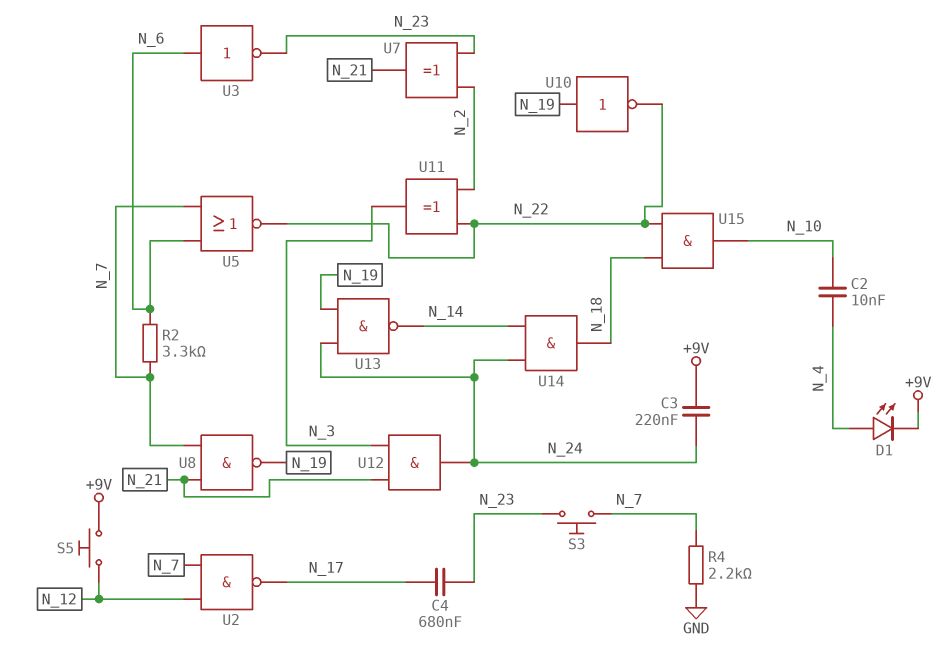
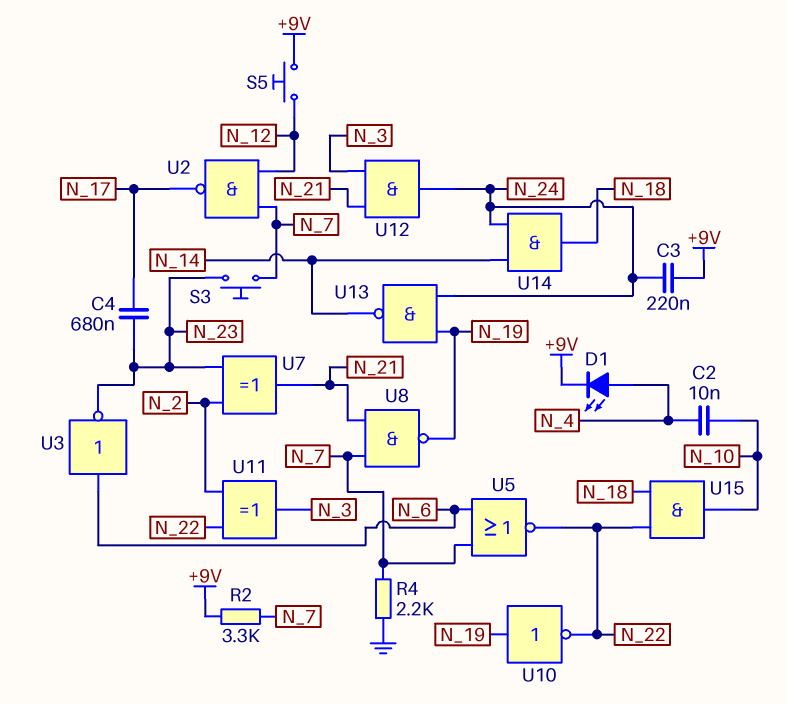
R2: 3.3k (N_6, N_7) -> 3.3k (+9V, N_7)

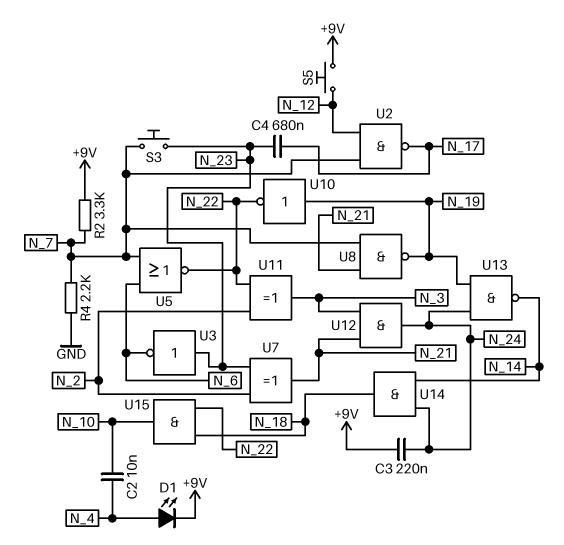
U3: NOT (in N_6, out N_23) -> NOT (in N_23, out N_6)

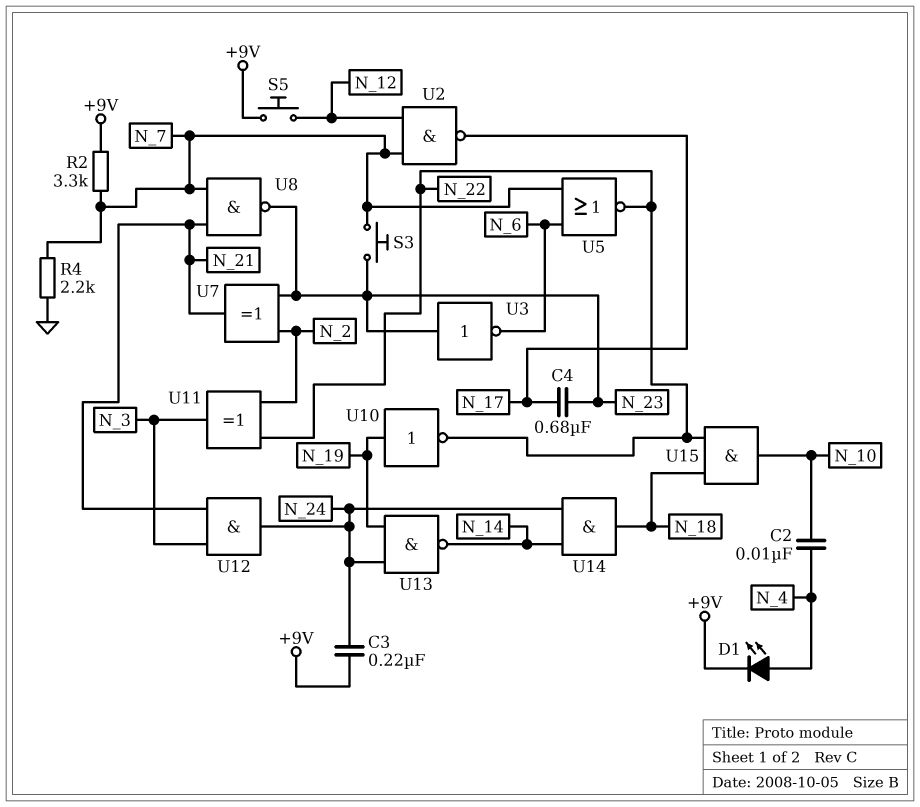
U8: NAND (in N_7, in N_21, out N_19) -> NAND (in N_7, in N_21, out N_23)

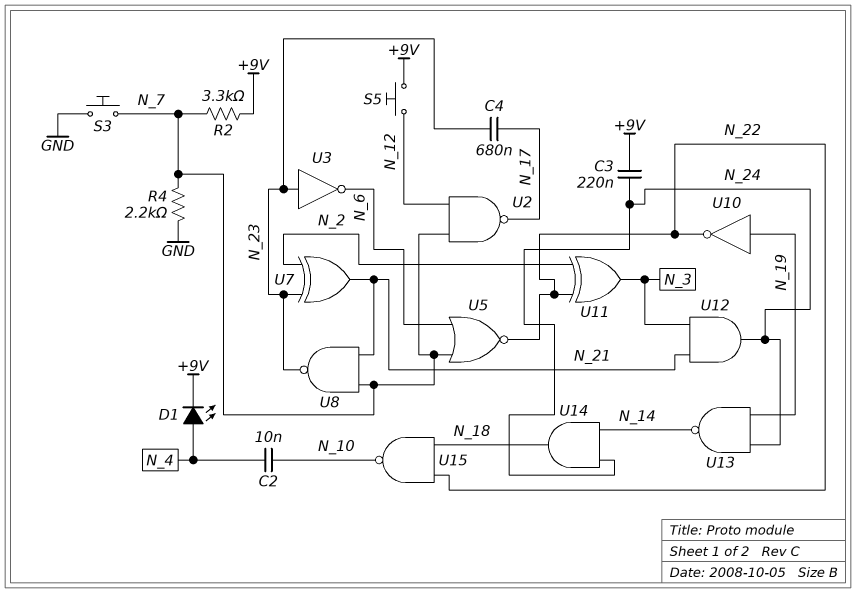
S3: button (N_7, N_23) -> button (GND, N_7)
U15: AND (in N_18, in N_22, out N_10) -> NAND (in N_18, in N_22, out N_10)

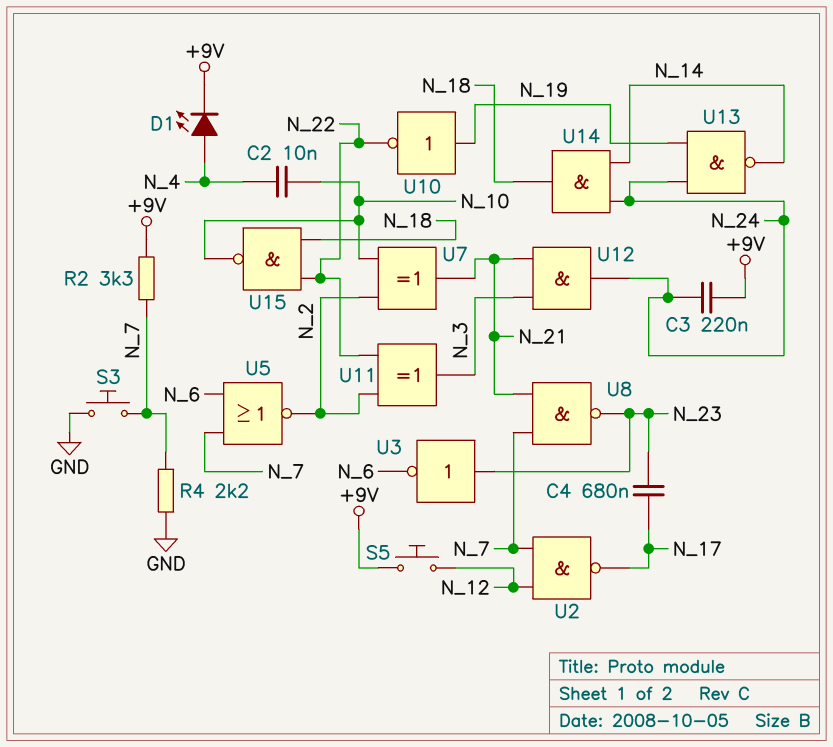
U5: NOR (in N_6, in N_7, out N_22) -> NOR (in N_6, in N_7, out N_2)
U7: XOR (in N_2, in N_23, out N_21) -> XOR (in N_2, in N_10, out N_21)

